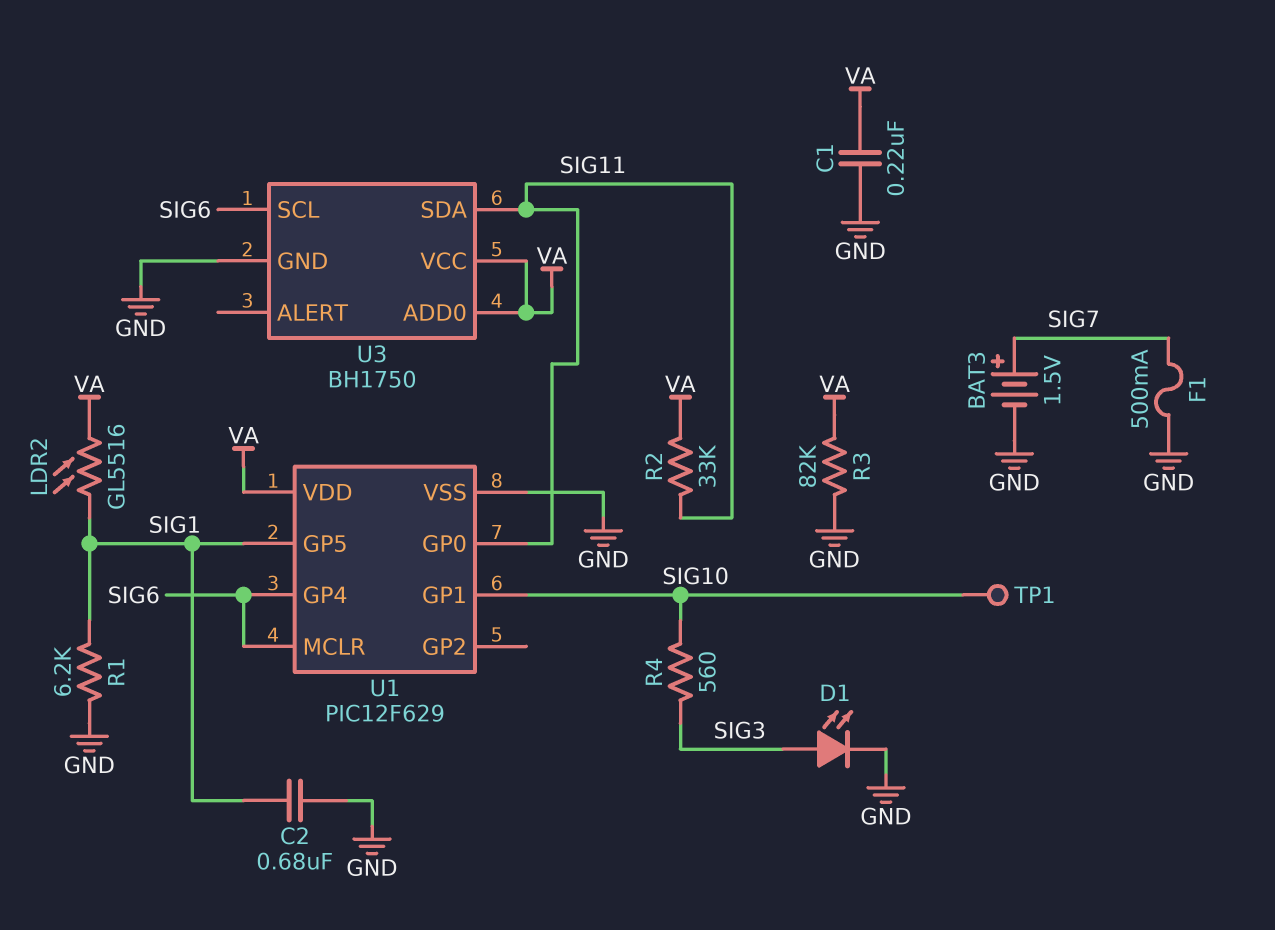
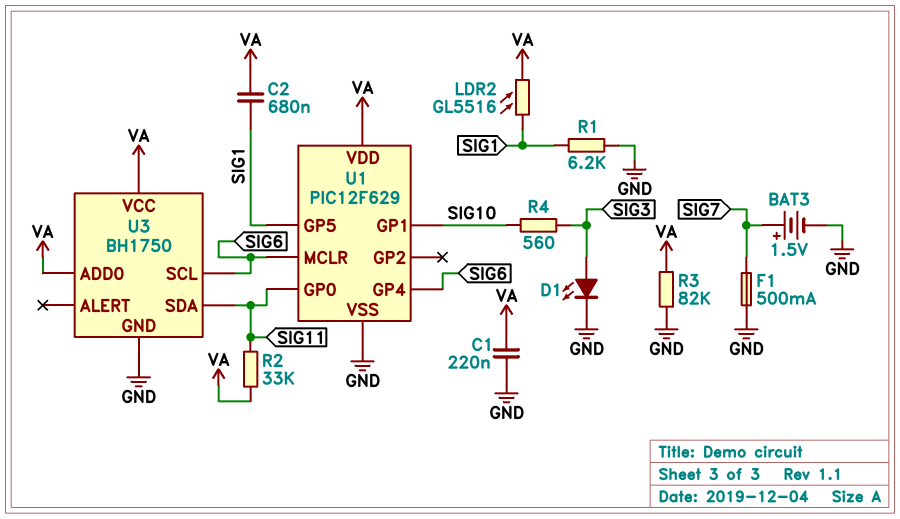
C2: 680nF (GND, SIG1) -> 680nF (SIG1, VA)
TP1: test point (SIG10) -> none

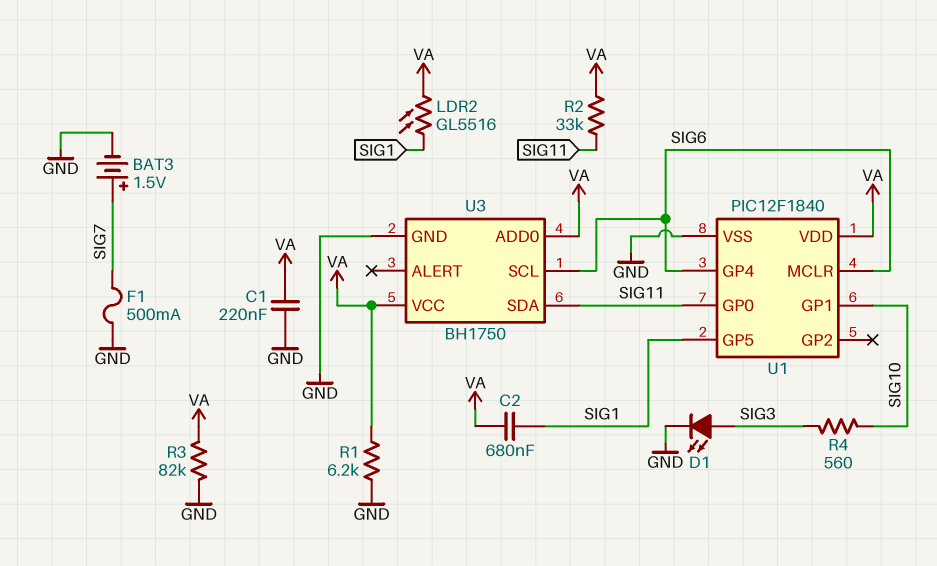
R1: 6.2k (GND, SIG1) -> 6.2k (GND, VA)
U1: PIC12F629 -> PIC12F1840

